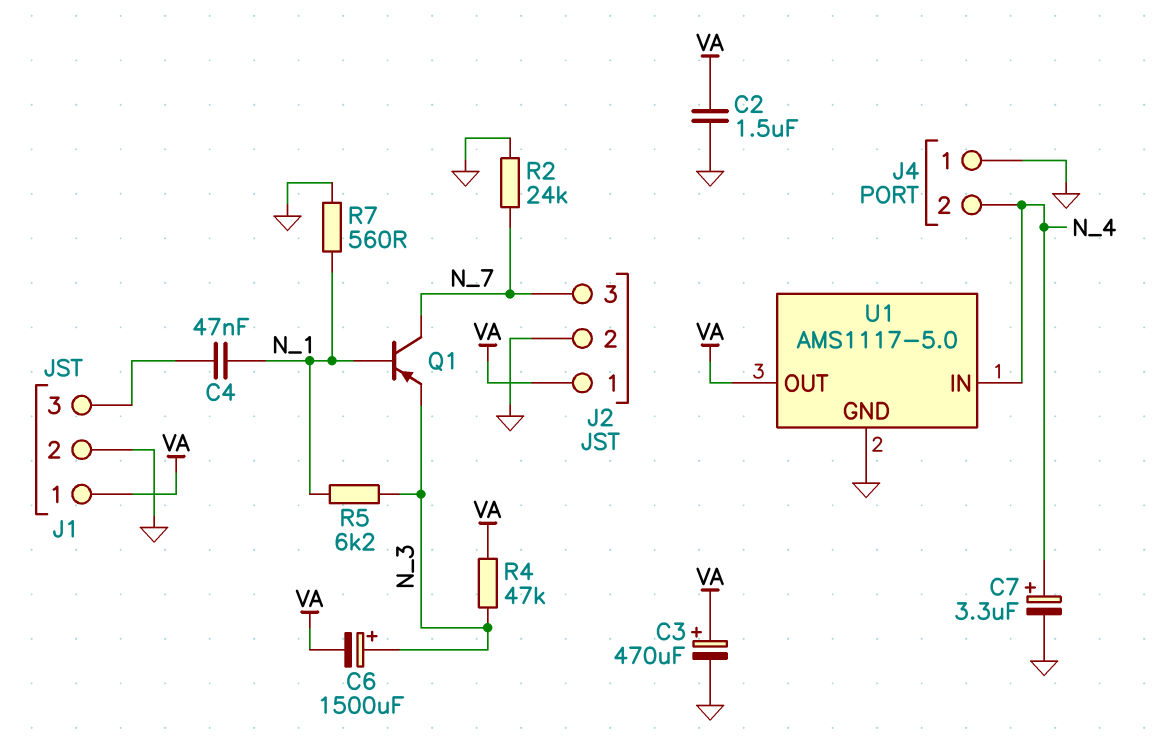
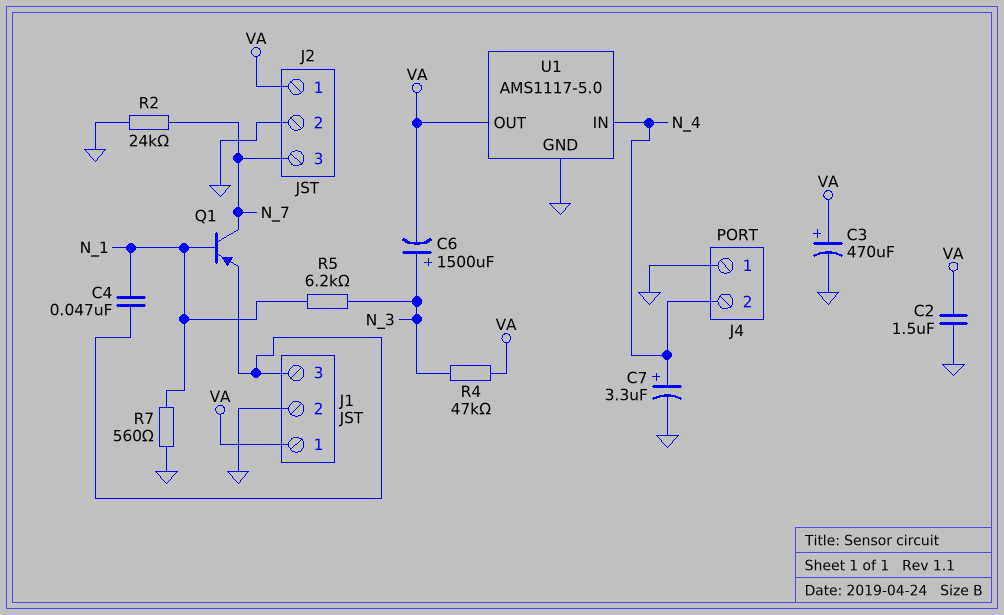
Q1: PNP (B N_1, C N_7, E N_3) -> PNP (B N_1, C N_7, E J1/3)

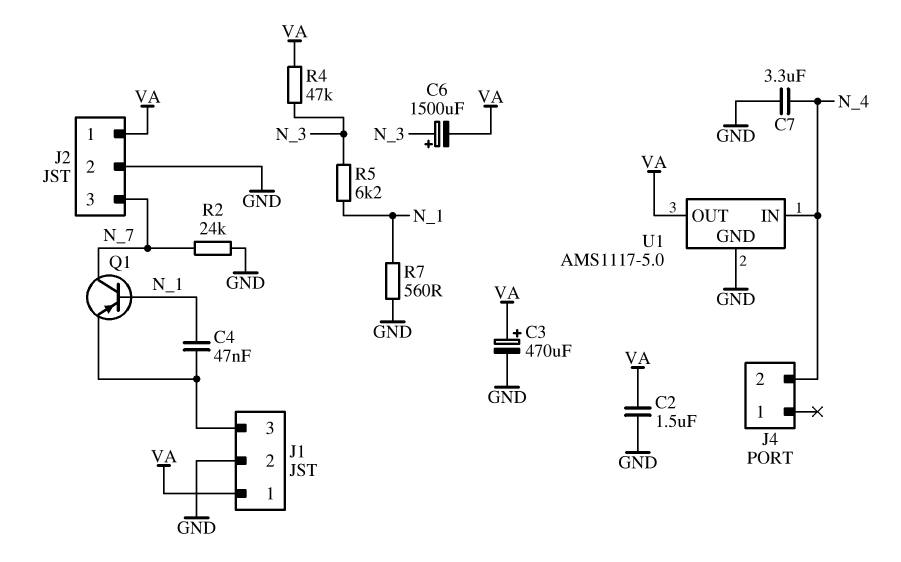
C7: 3.3uF (plus N_4, minus GND) -> 3.3uF (GND, N_4)
J4 pin 1: GND -> none

